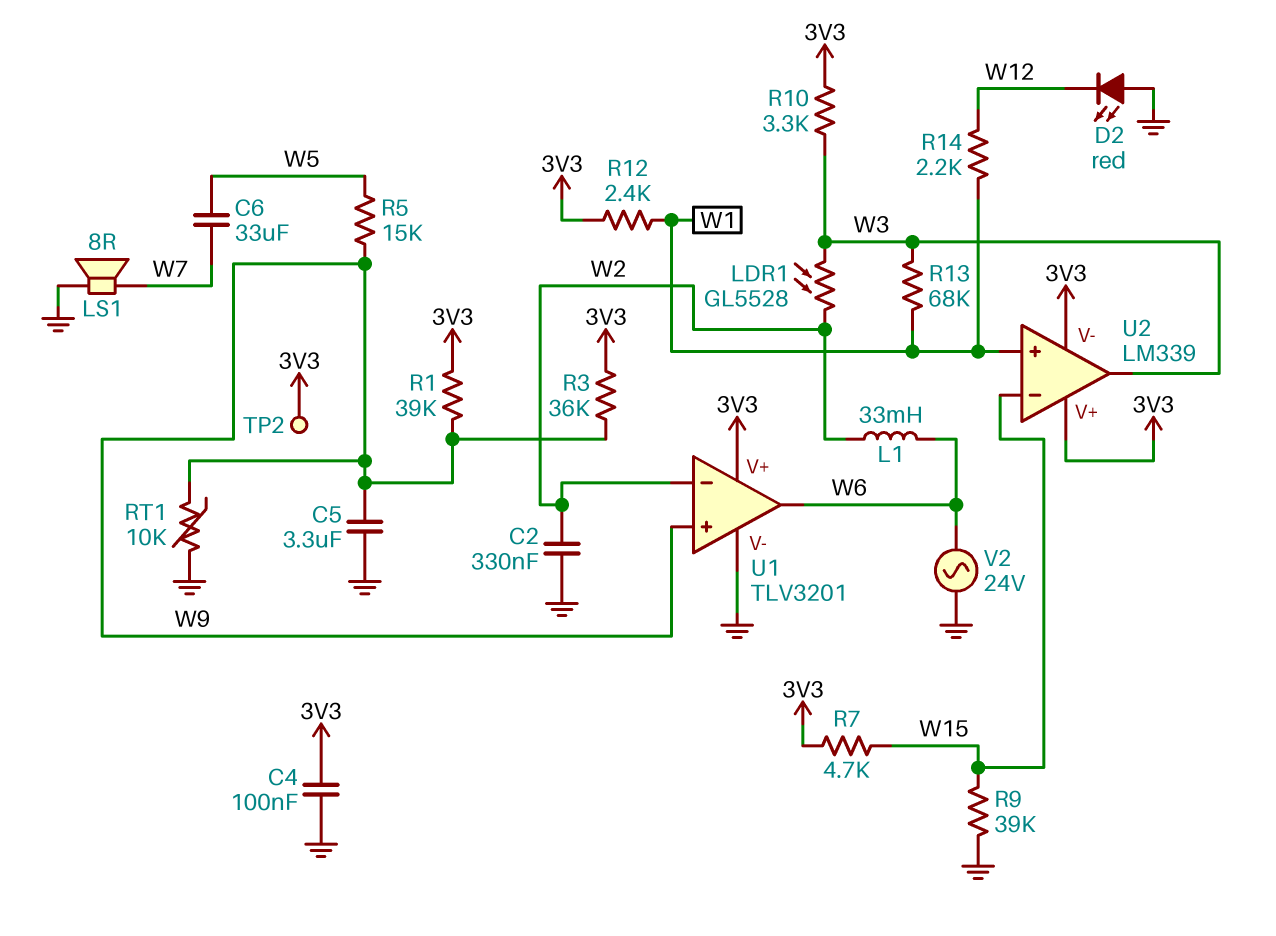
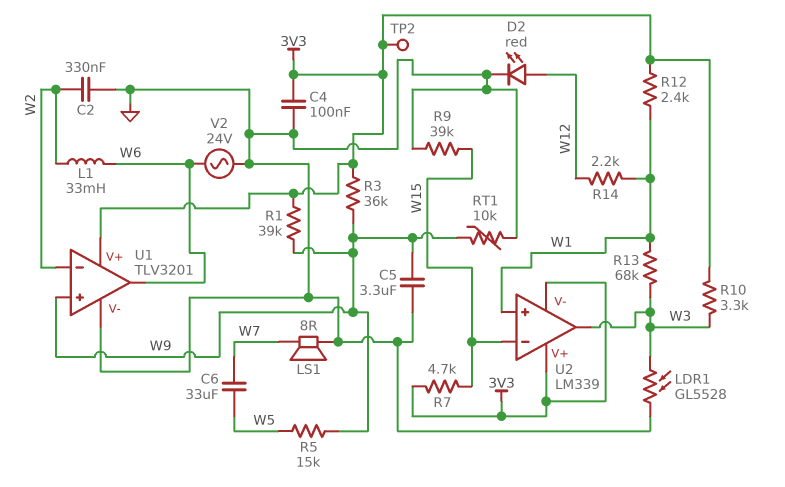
D2: LED red (A GND, K W12) -> LED red (A W12, K GND)
LDR1: GL5528 (W2, W3) -> GL5528 (GND, W3)

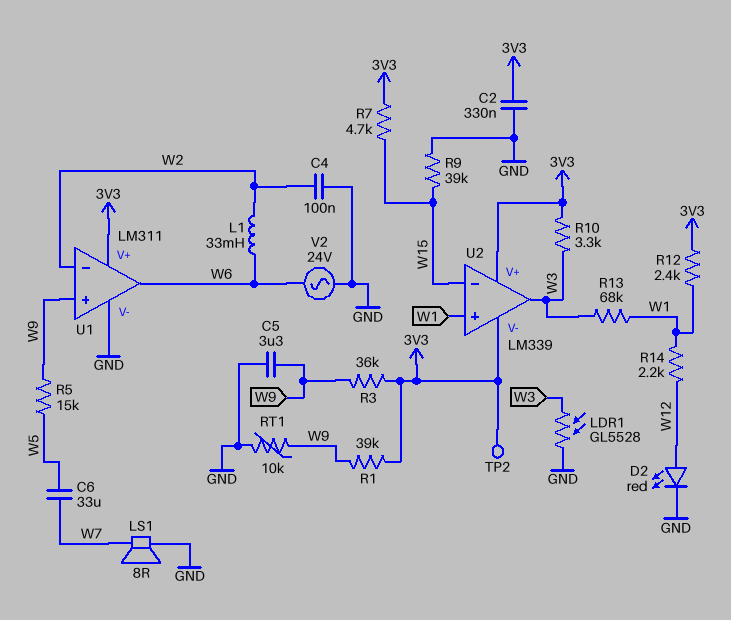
C2: 330nF (GND, W2) -> 330nF (3V3, GND)
C4: 100nF (3V3, GND) -> 100nF (GND, W2)
U1: TLV3201 -> LM311

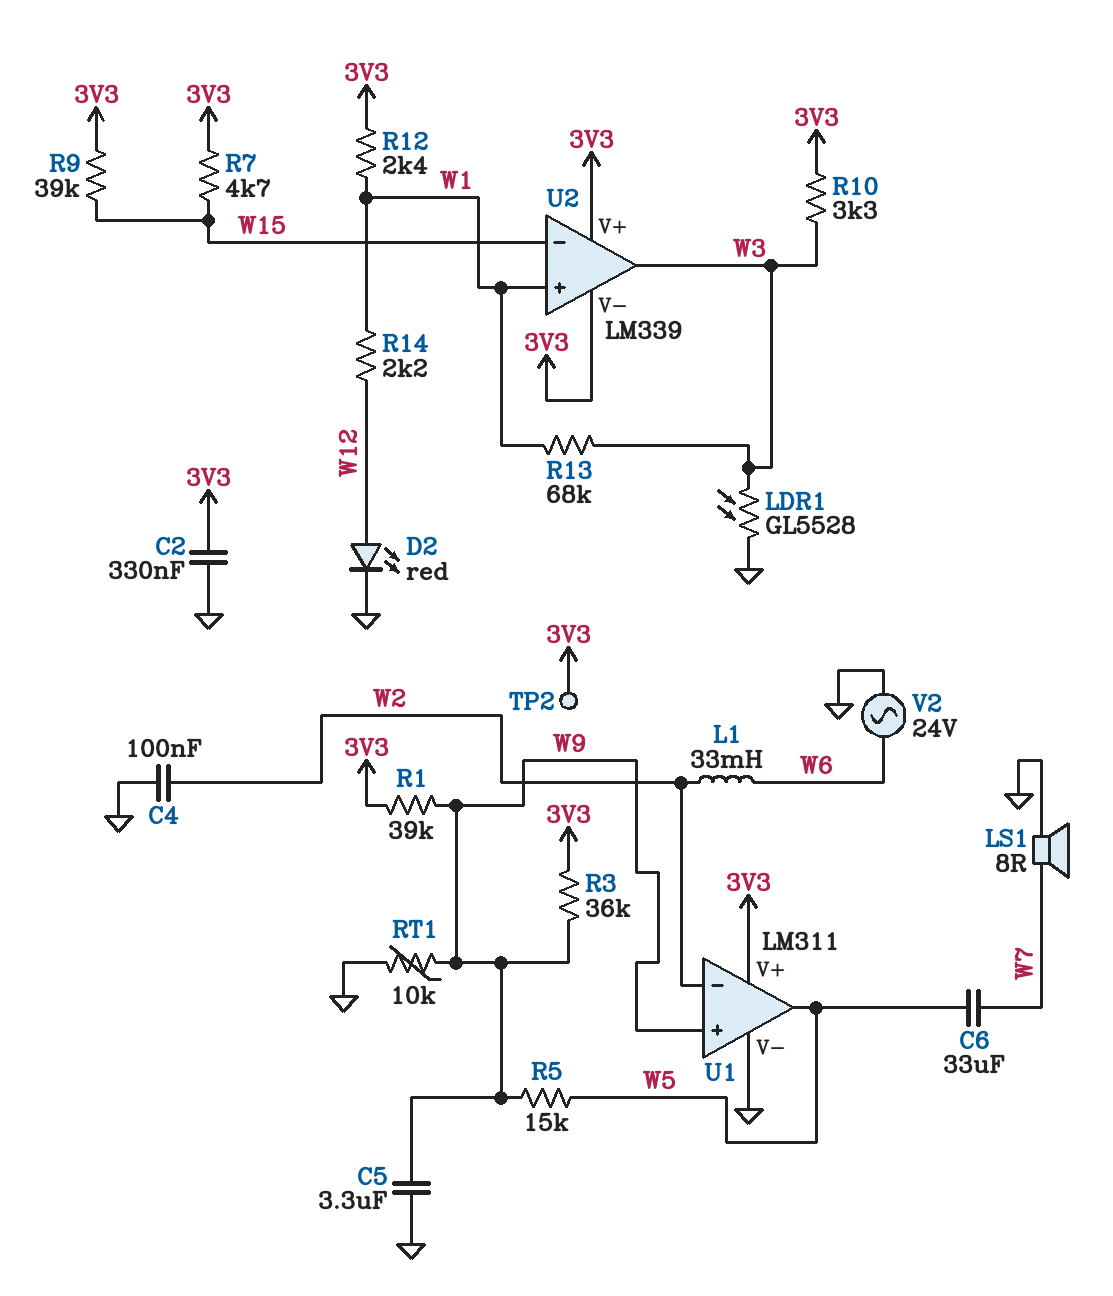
R9: 39k (GND, W15) -> 39k (3V3, W15)
U1 pin out: W6 -> W5

